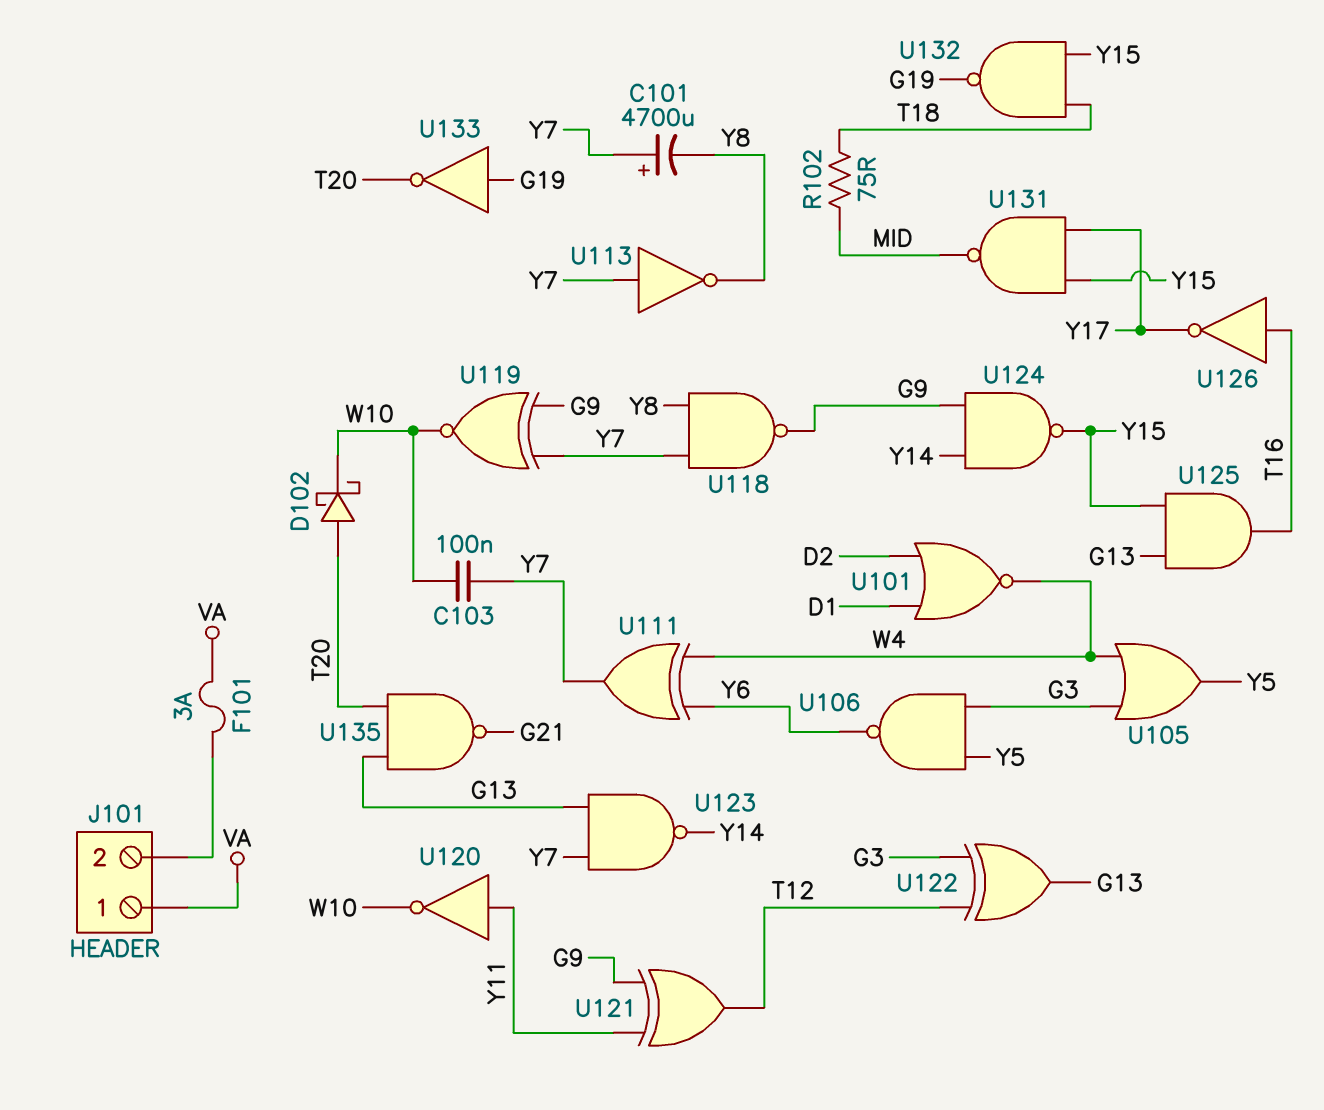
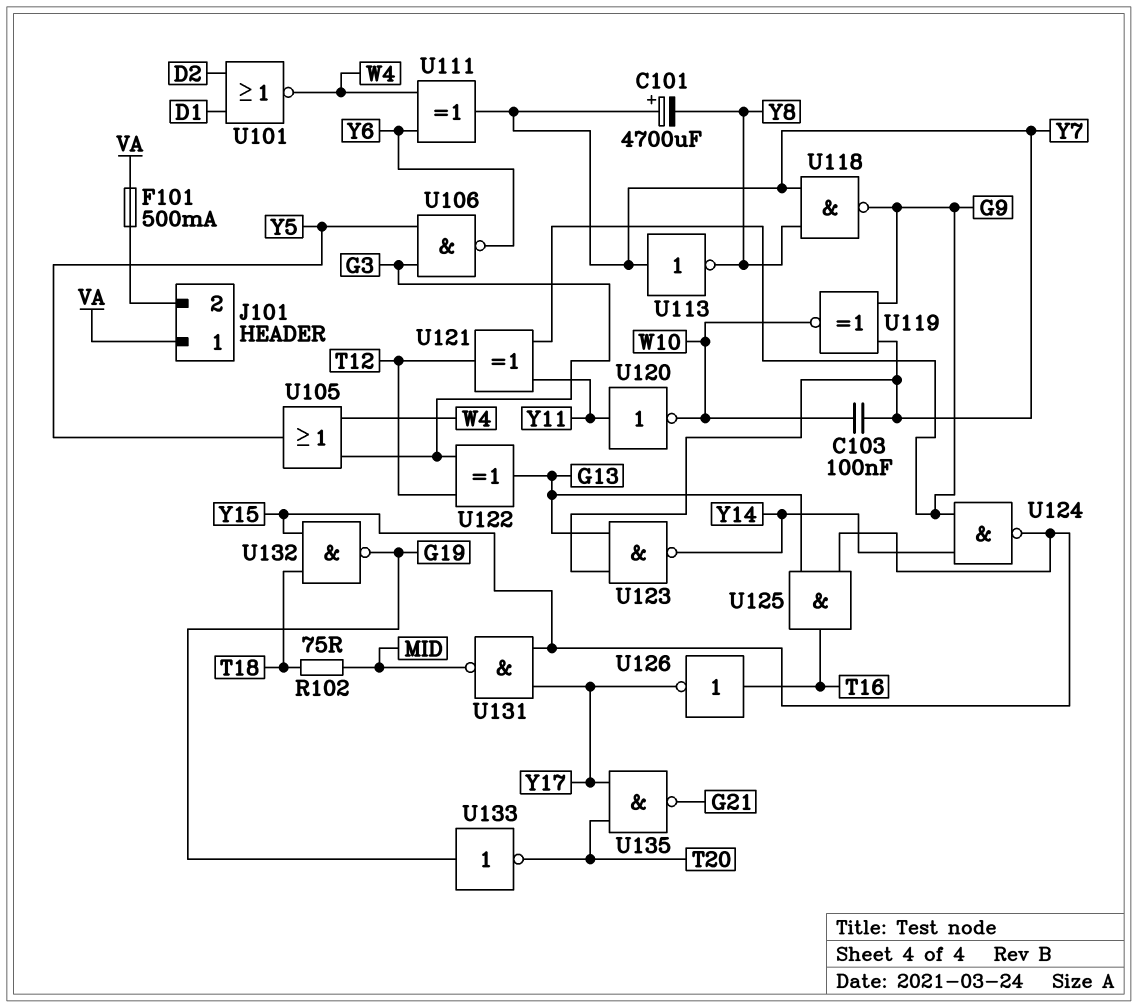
D102: schottky (A T20, K W10) -> none
F101: 3A (J101/2, VA) -> 500mA (J101/2, VA)
U135: NAND (in G13, in T20, out G21) -> NAND (in T20, in Y17, out G21)

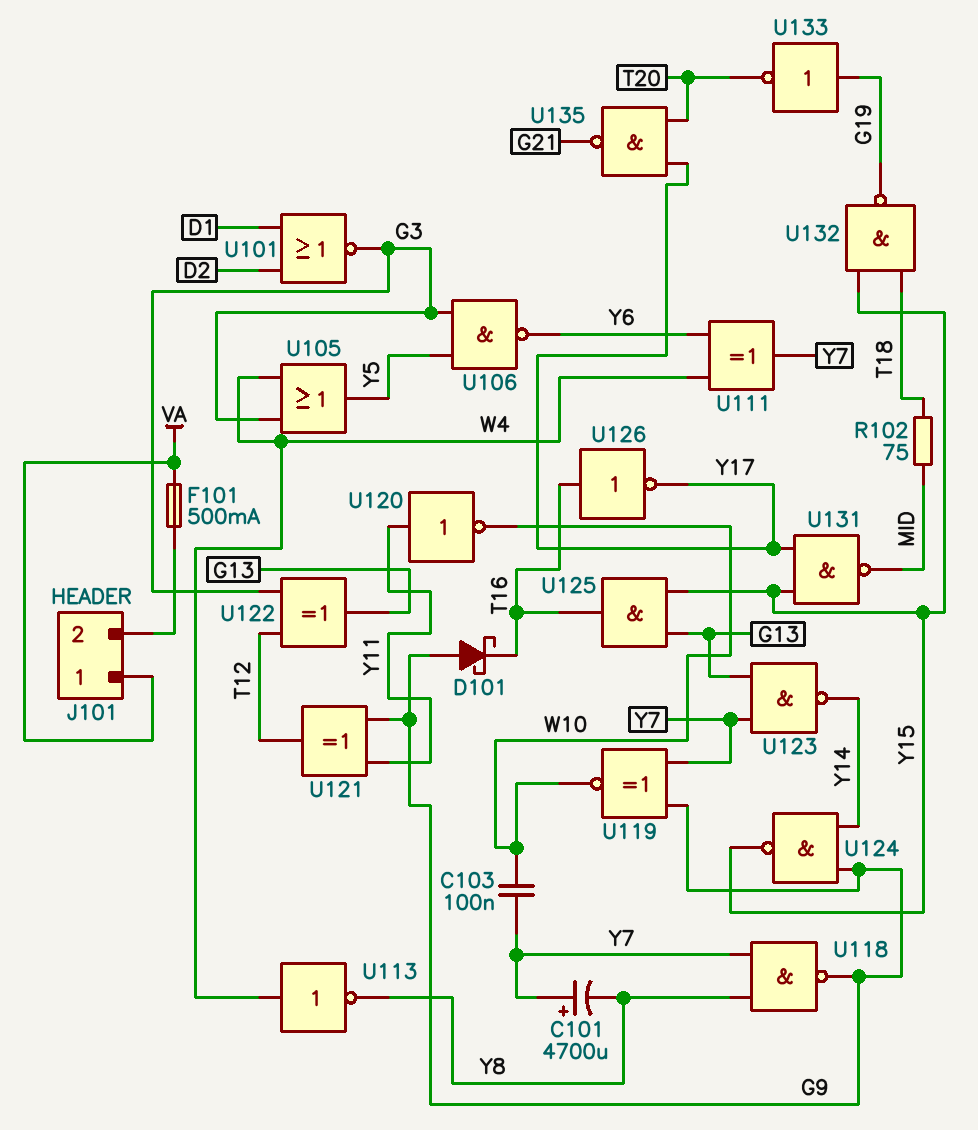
D101: none -> schottky (A G9, K T16)
U101: NOR (in D1, in D2, out W4) -> NOR (in D1, in D2, out G3)
U113: NOT (in Y7, out Y8) -> NOT (in W4, out Y8)

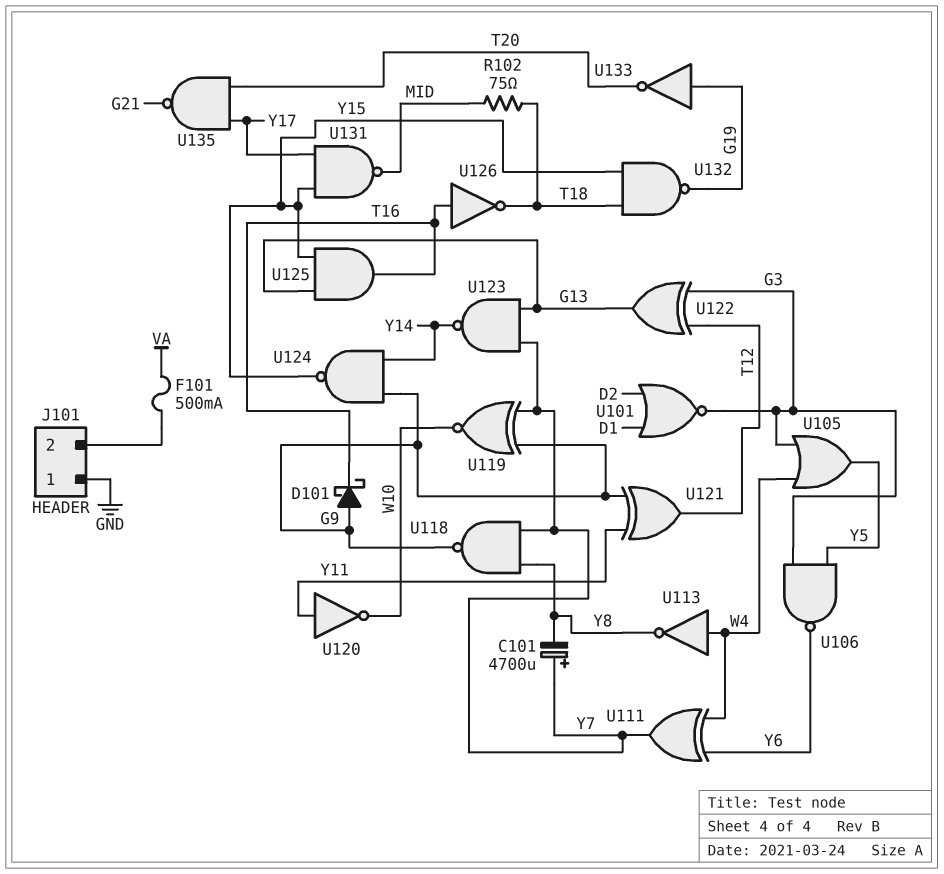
C103: 100nF (W10, Y7) -> none
J101 pin 1: VA -> GND
U126: NOT (in T16, out Y17) -> NOT (in T16, out T18)

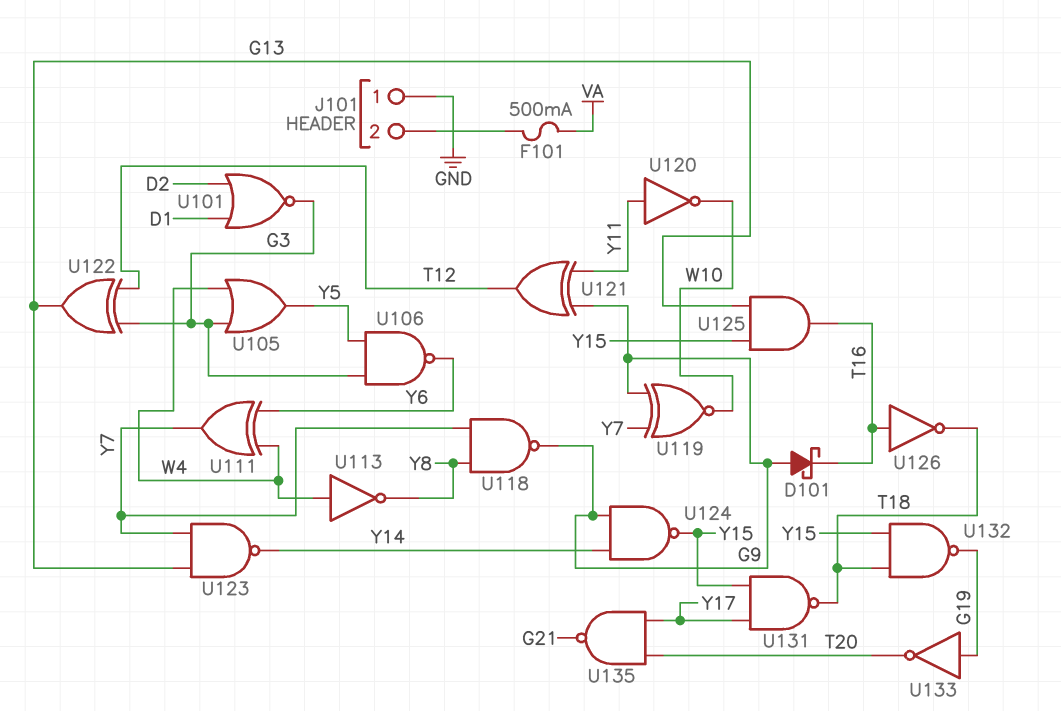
C101: 4700uF (plus Y7, minus Y8) -> none
R102: 75 (MID, T18) -> none
U131: NAND (in Y15, in Y17, out MID) -> NAND (in Y15, in Y17, out T18)

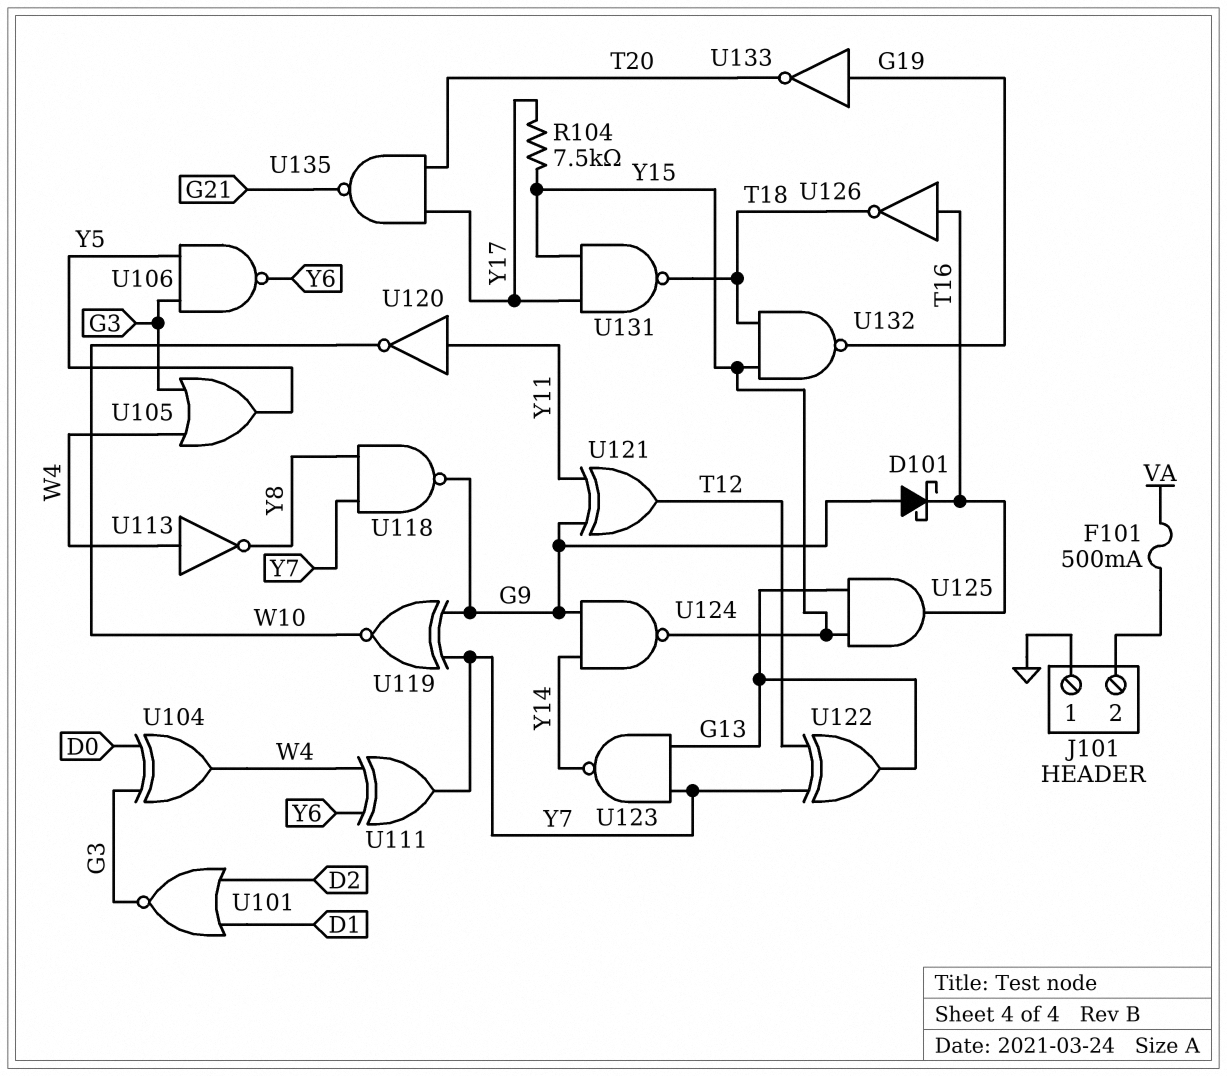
R104: none -> 7.5k (Y15, Y17)
U104: none -> XOR (in D0, in G3, out W4)
U122: XOR (in G3, in T12, out G13) -> XOR (in T12, in Y7, out G13)

